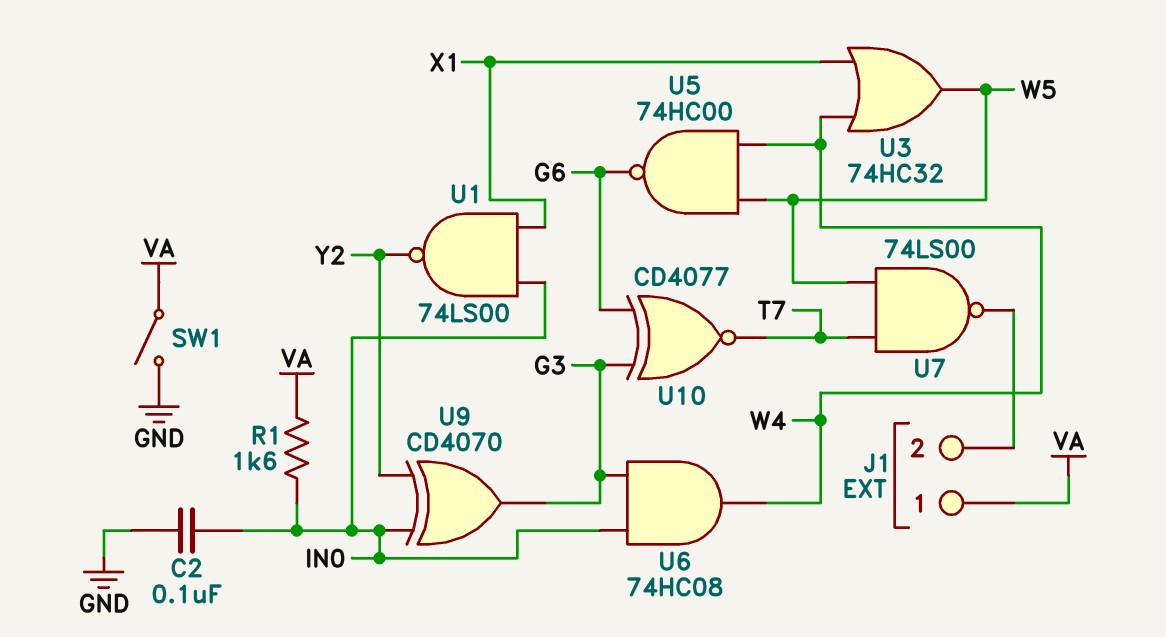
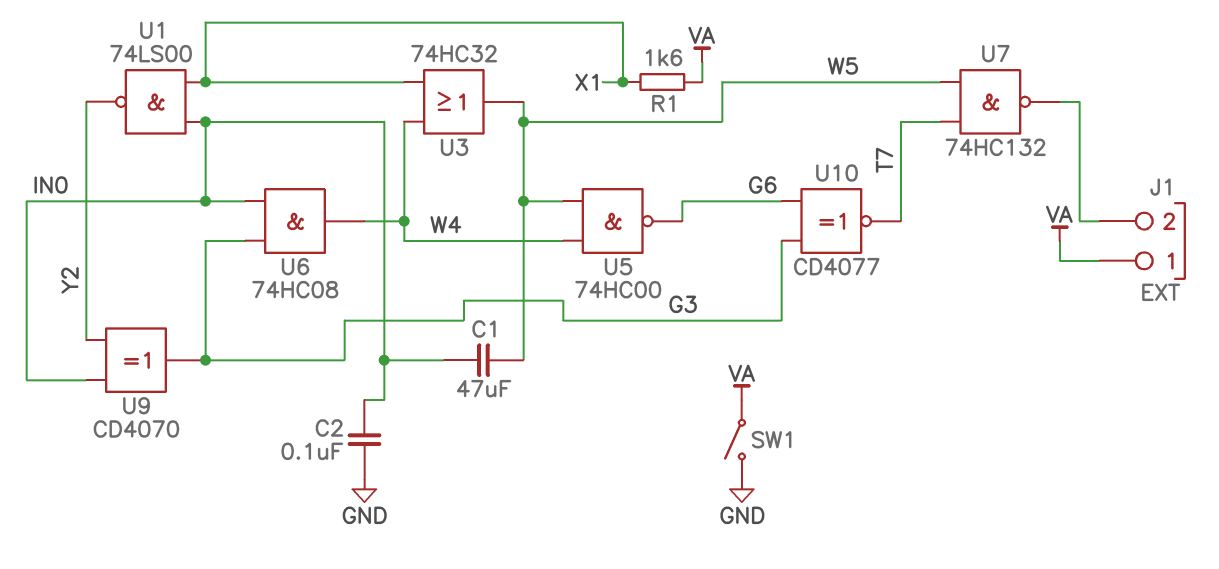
C1: none -> 47uF (IN0, W5)
R1: 1.6k (IN0, VA) -> 1.6k (VA, X1)
U7: NAND 74LS00 (in T7, in W5, out J1/2) -> NAND 74HC132 (in T7, in W5, out J1/2)

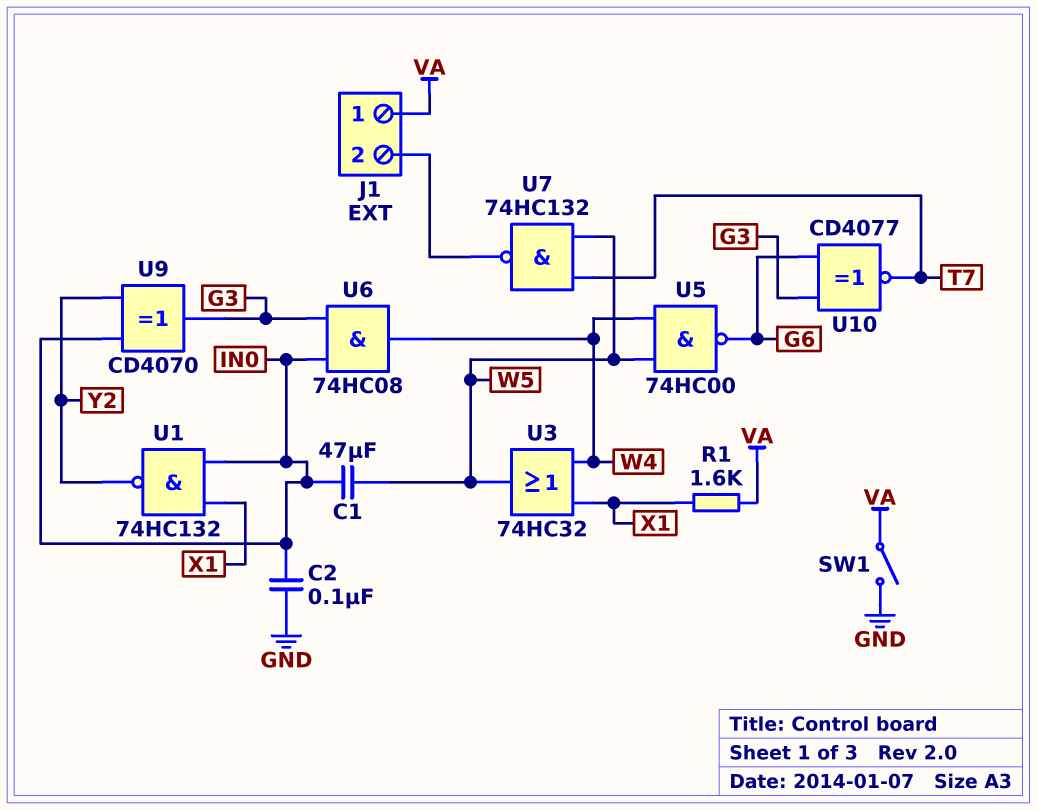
U1: NAND 74LS00 (in IN0, in X1, out Y2) -> NAND 74HC132 (in IN0, in X1, out Y2)

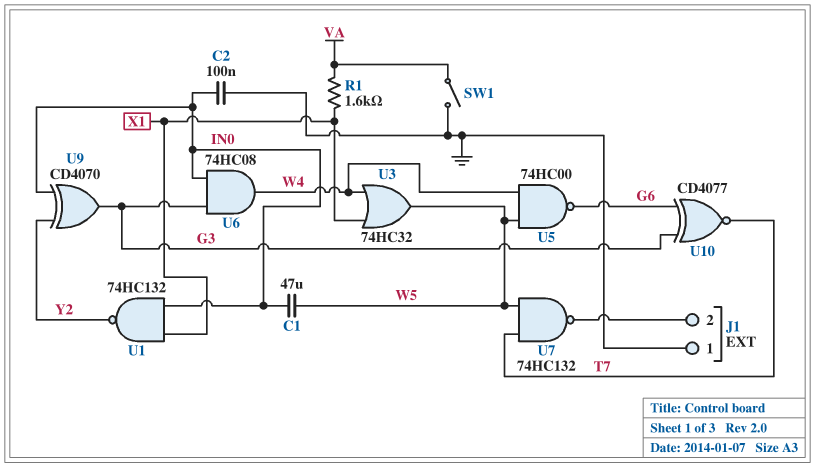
J1 pin 1: VA -> GND

